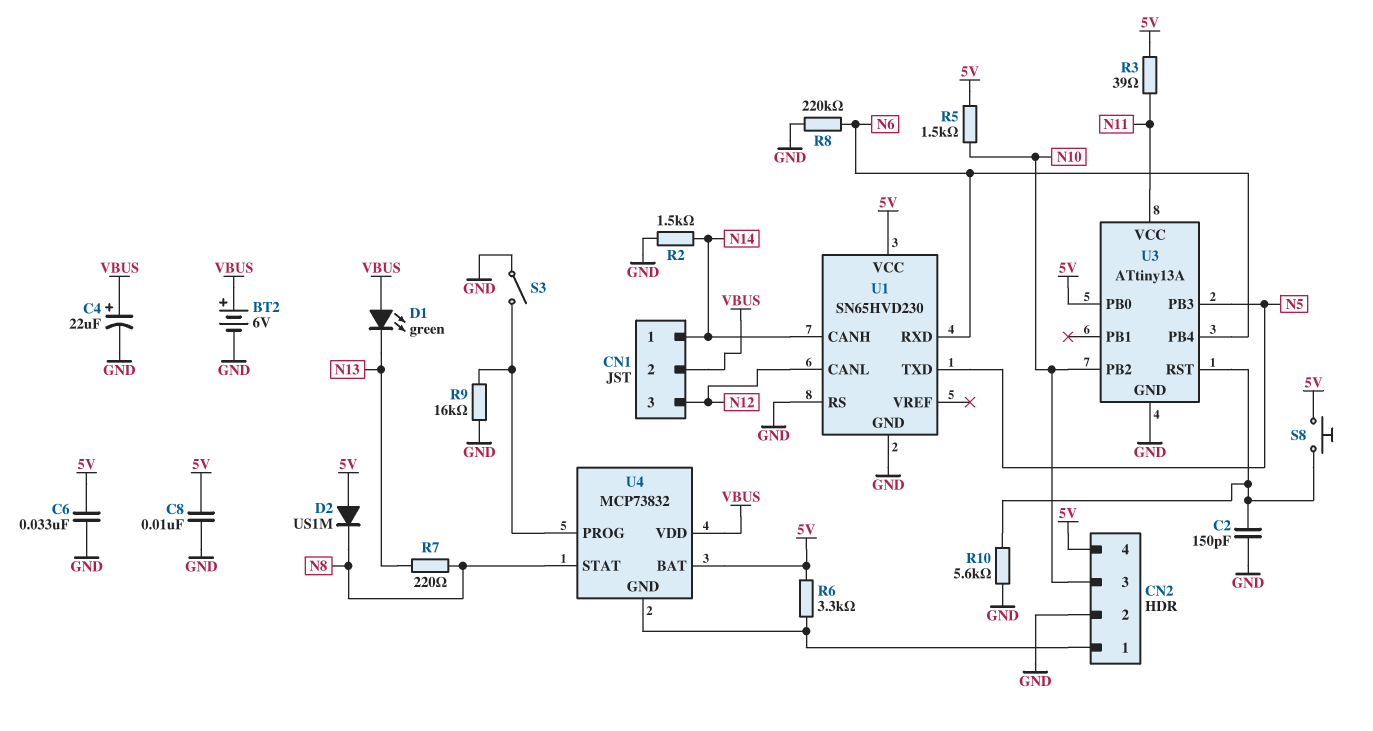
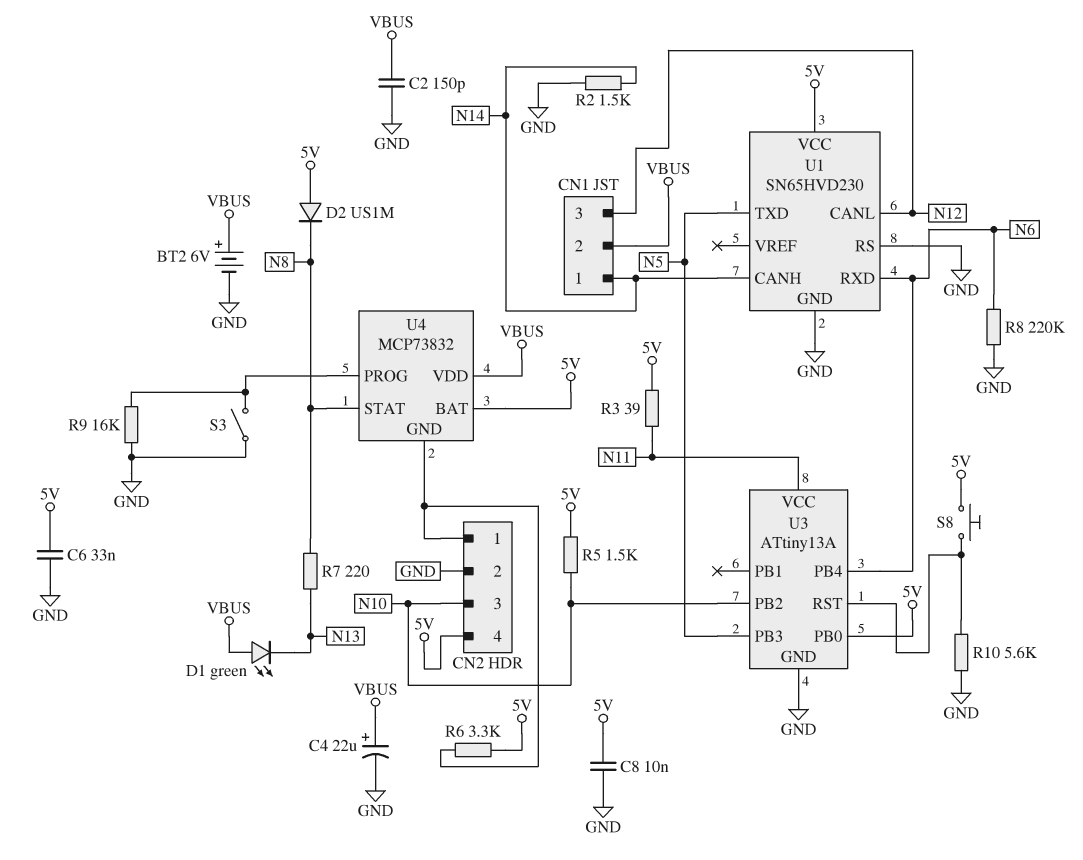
C2: 150pF (GND, U3/RST) -> 150pF (GND, VBUS)

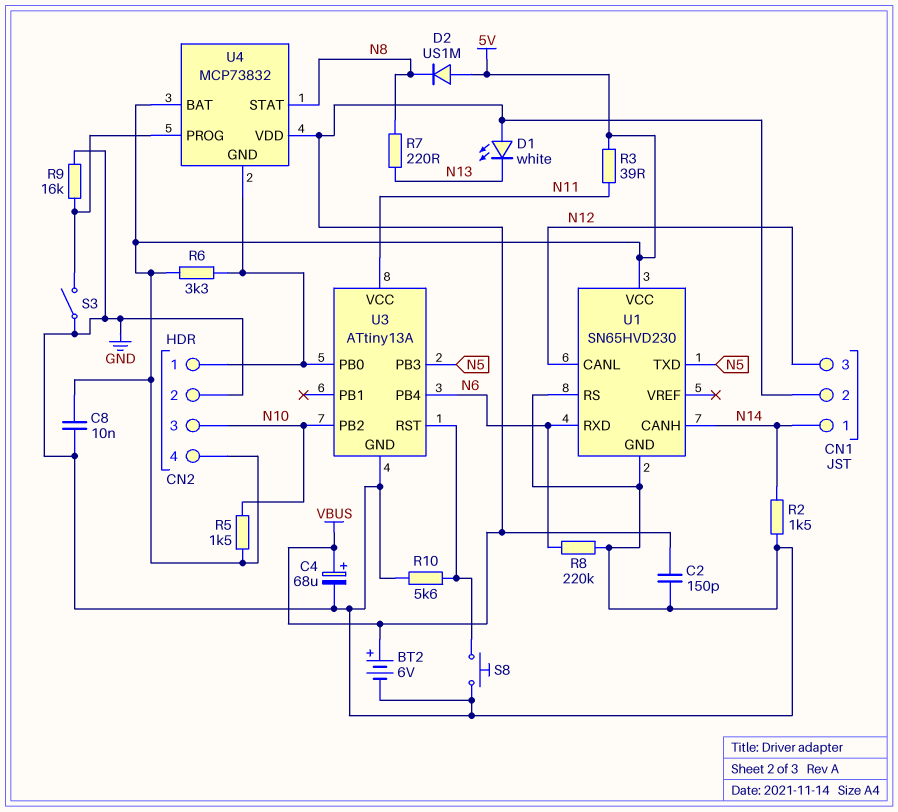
C4: 22uF (plus VBUS, minus GND) -> 68uF (plus VBUS, minus GND)
C6: 33nF (5V, GND) -> none
D1: LED green (A VBUS, K N13) -> LED white (A VBUS, K N13)
S8: button (5V, U3/RST) -> button (GND, U3/RST)
U3 pin PB0: 5V -> CN2/1

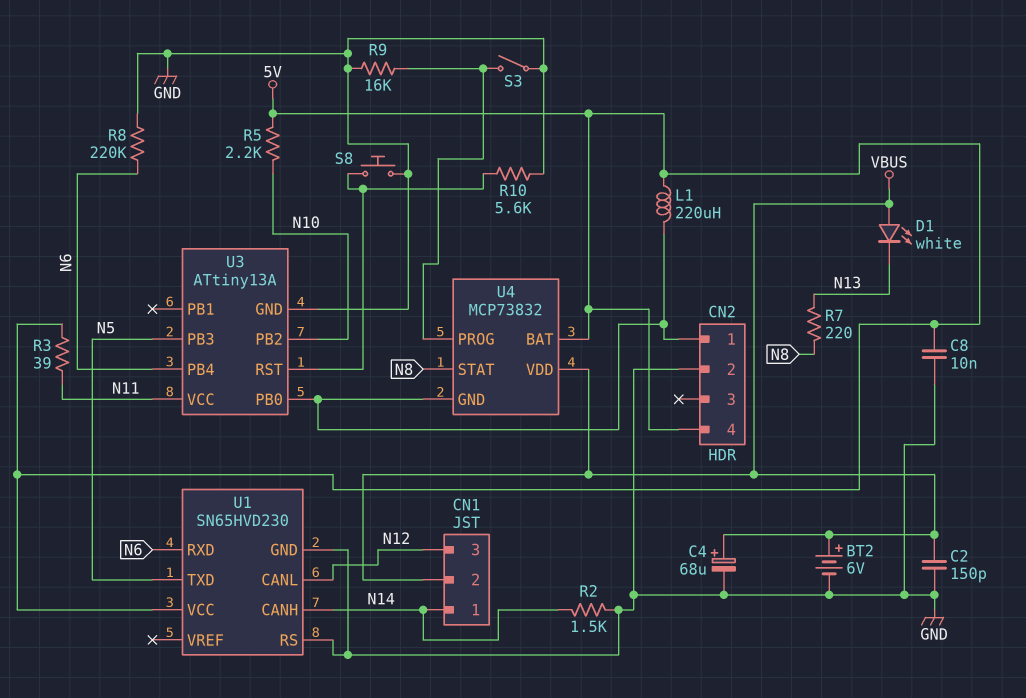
CN2 pin 3: N10 -> none
D2: diode US1M (A 5V, K N8) -> none
L1: none -> 220uH (5V, CN2/1)
R5: 1.5k (5V, N10) -> 2.2k (5V, N10)
R6: 3.3k (5V, CN2/1) -> none

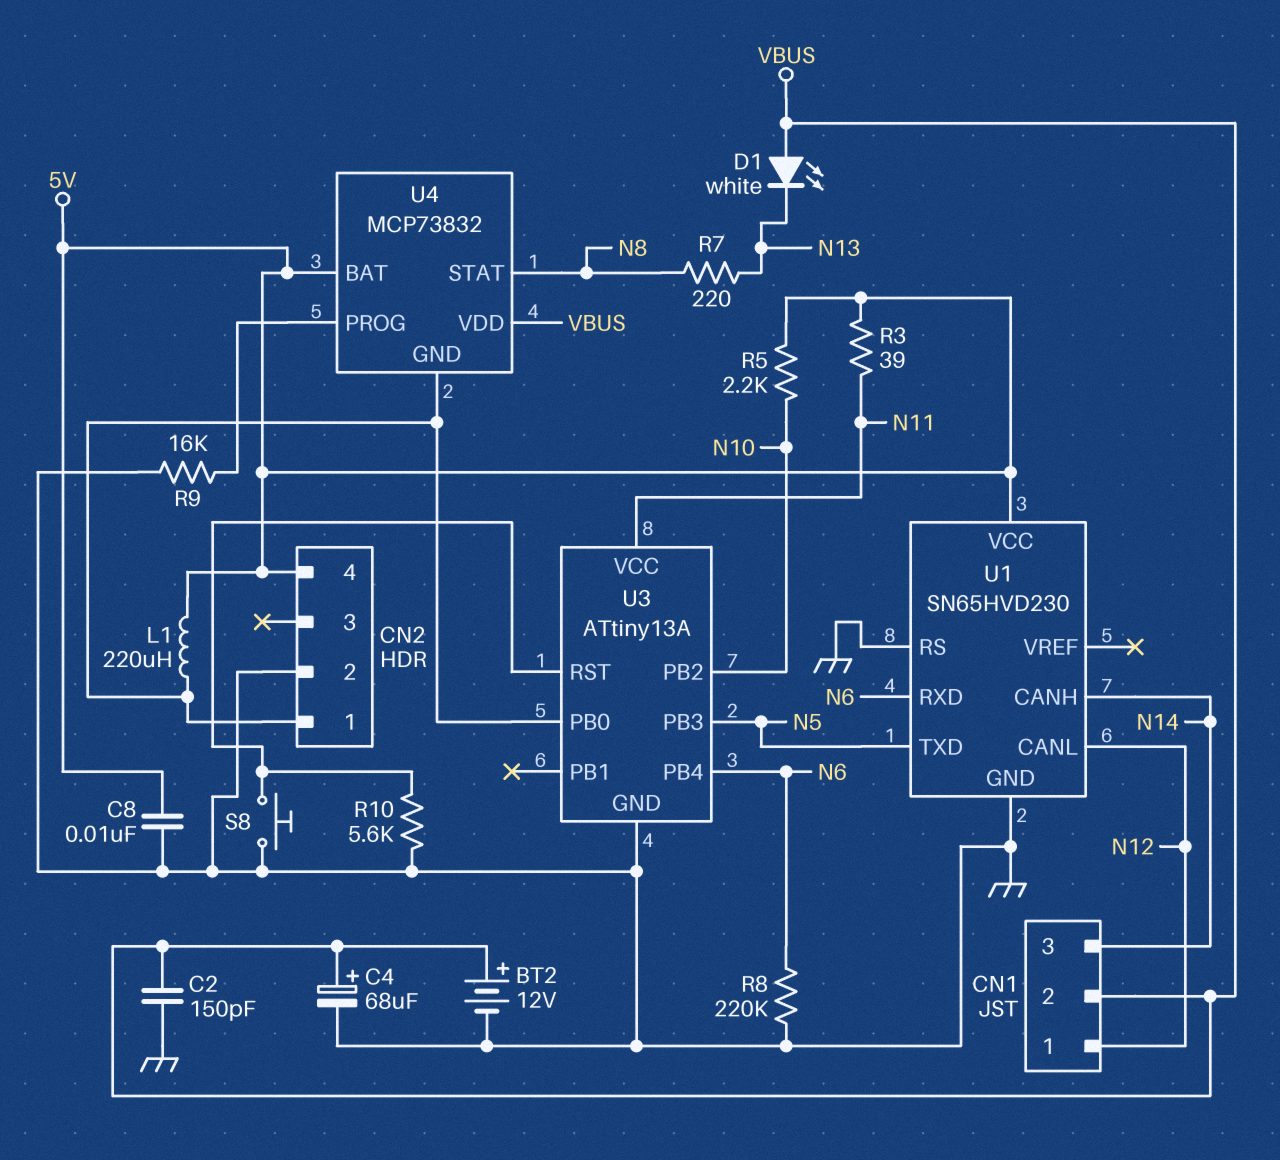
BT2: 6V (plus VBUS, minus GND) -> 12V (plus VBUS, minus GND)
CN1 pin 1: N14 -> N12
CN1 pin 3: N12 -> N14
R2: 1.5k (GND, N14) -> none
S3: switch (GND, U4/PROG) -> none

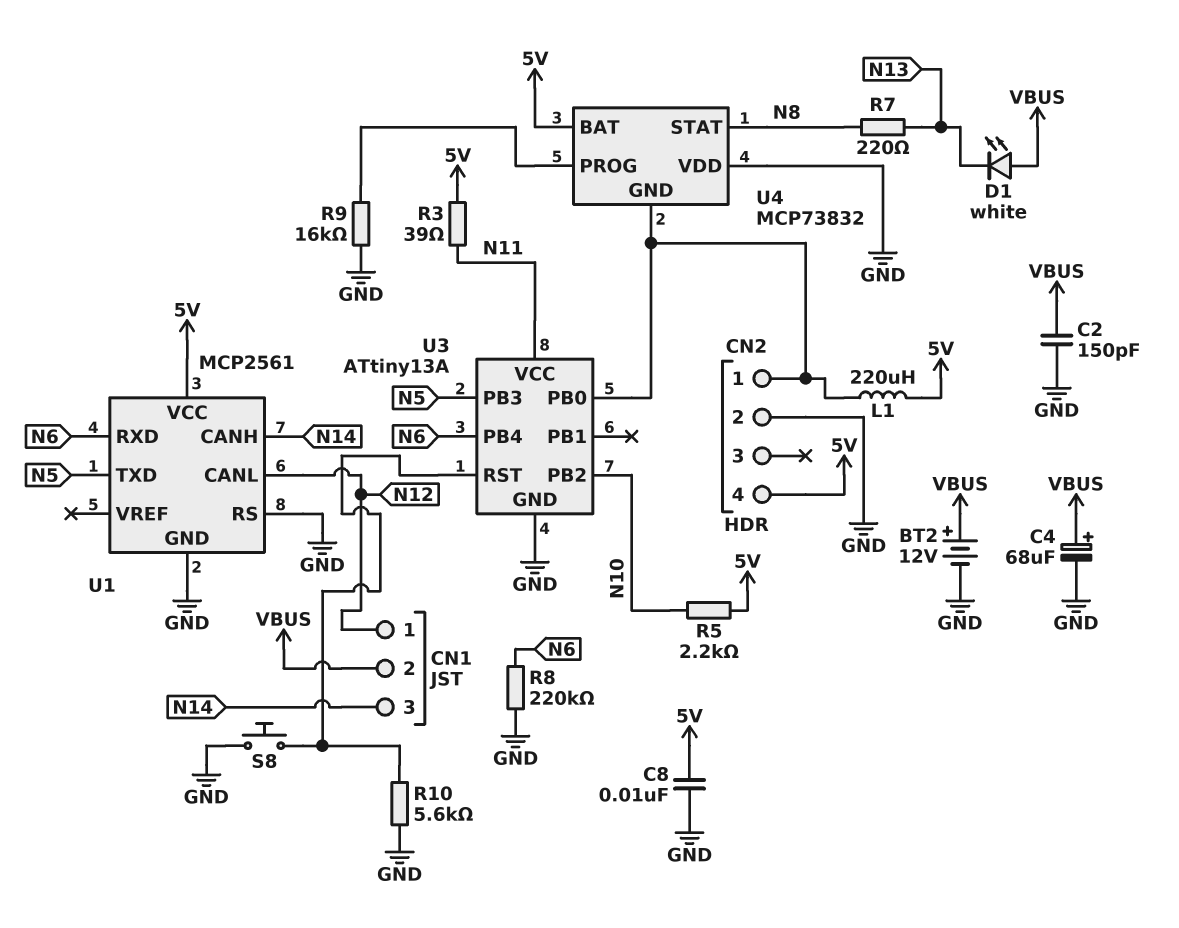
U1: SN65HVD230 -> MCP2561
U4 pin VDD: VBUS -> GND

